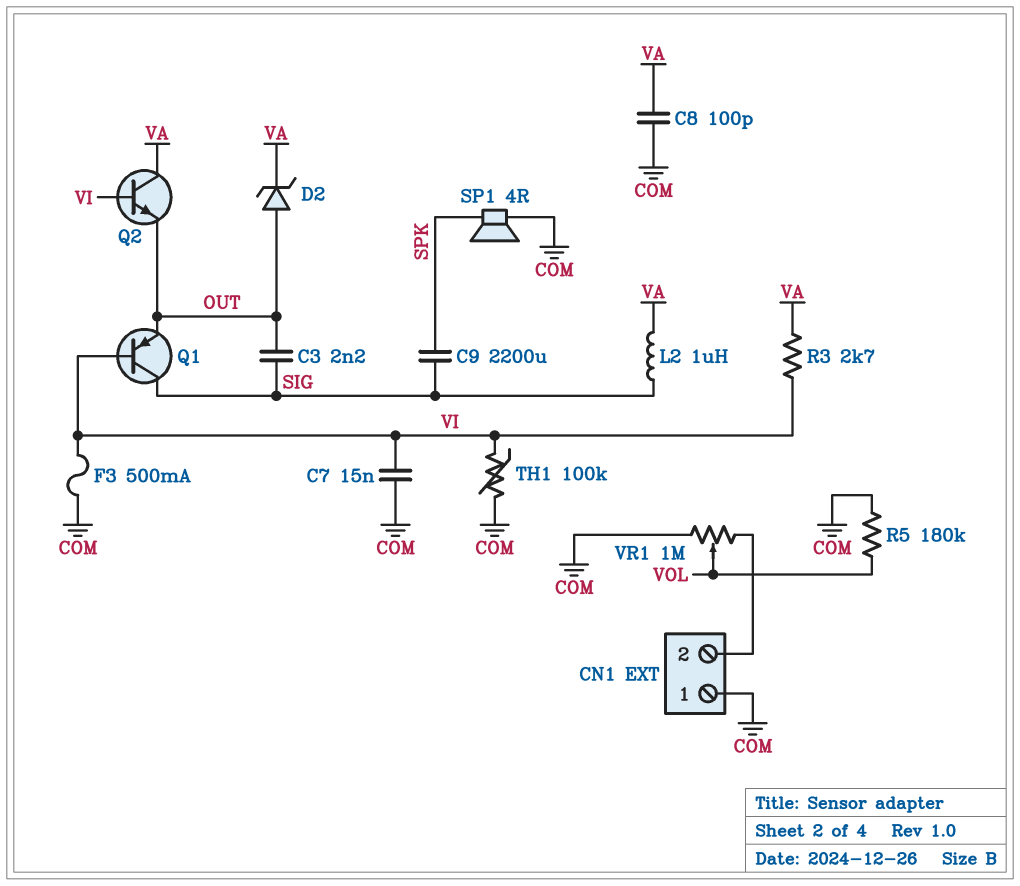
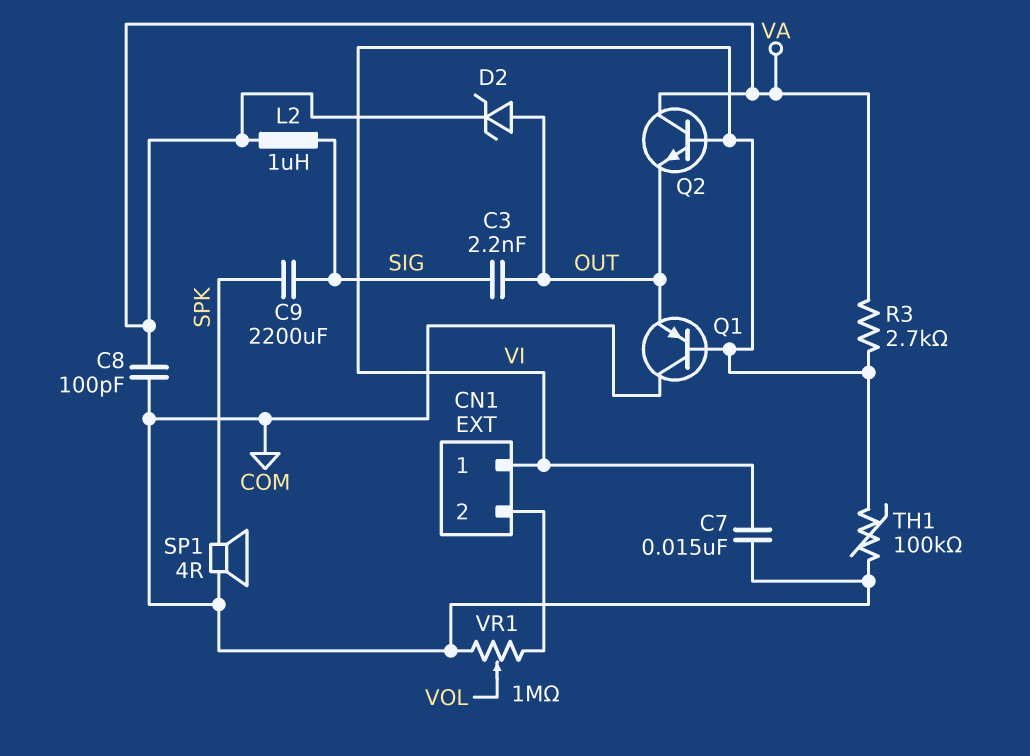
CN1 pin 1: COM -> VI
F3: 500mA (COM, VI) -> none
Q1: PNP (B VI, C SIG, E OUT) -> PNP (B VI, C COM, E OUT)
R5: 180k (COM, VOL) -> none

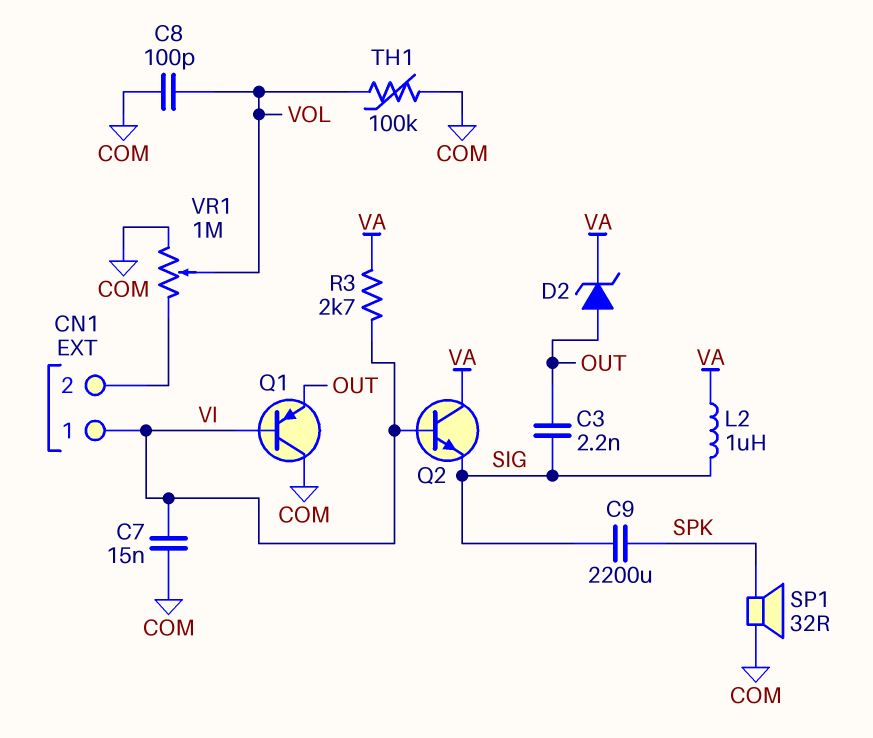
C8: 100pF (COM, VA) -> 100pF (COM, VOL)
Q2: NPN (B VI, C VA, E OUT) -> NPN (B VI, C VA, E SIG)
SP1: speaker 4R (COM, SPK) -> speaker 32R (COM, SPK)
TH1: 100k (COM, VI) -> 100k (COM, VOL)

